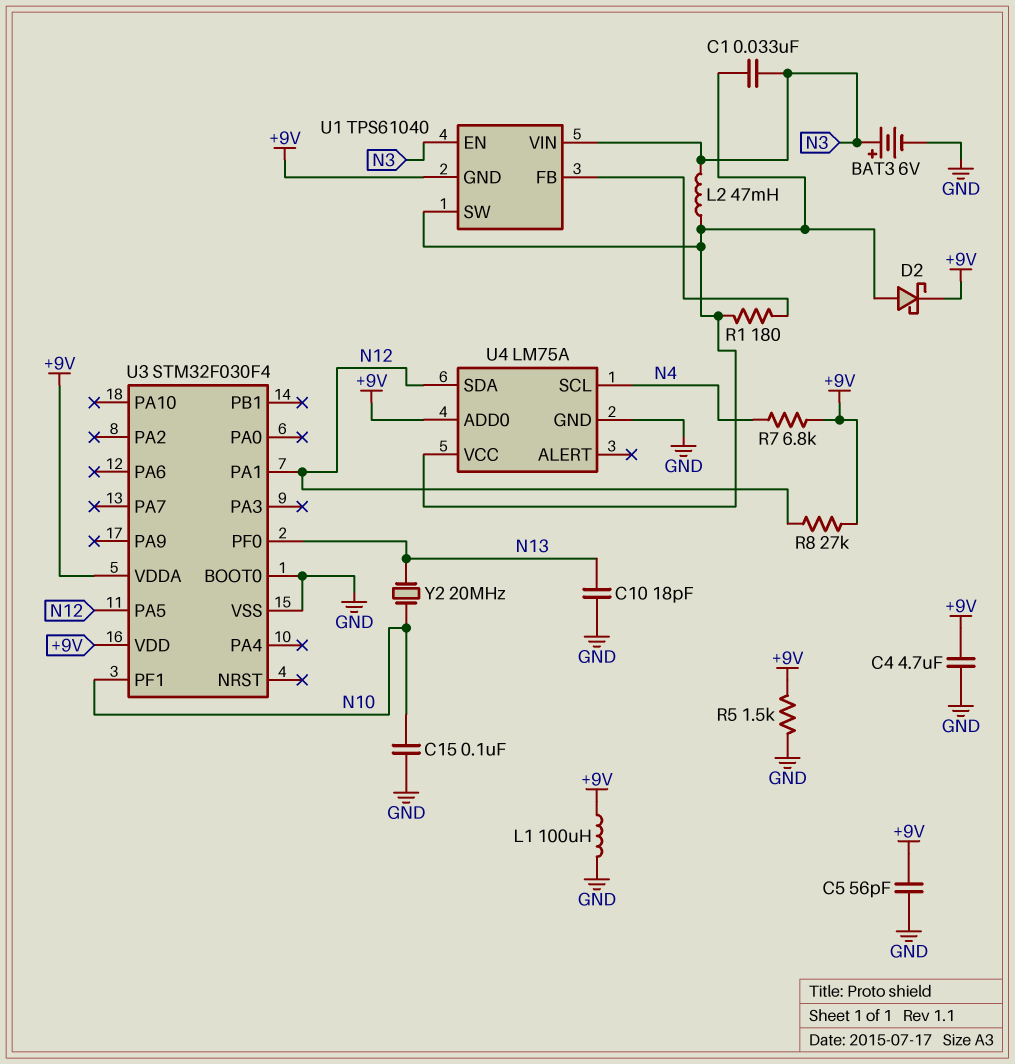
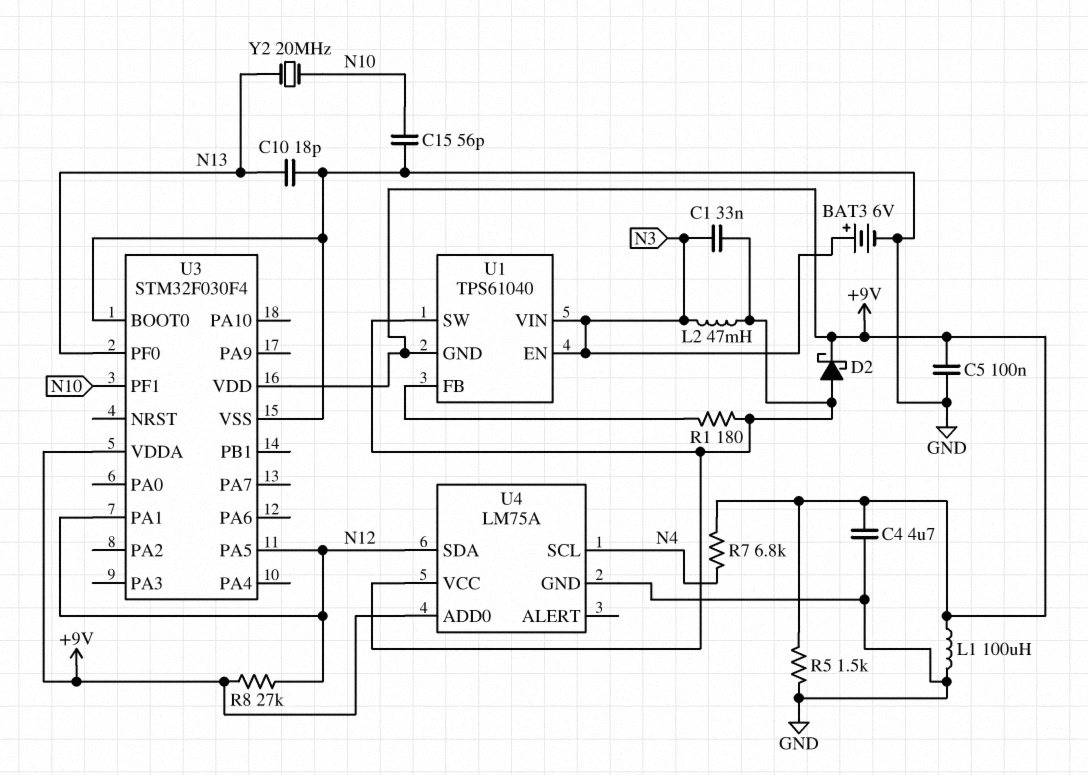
C5: 56pF (+9V, GND) -> 100nF (+9V, GND)
C15: 100nF (GND, N10) -> 56pF (GND, N10)

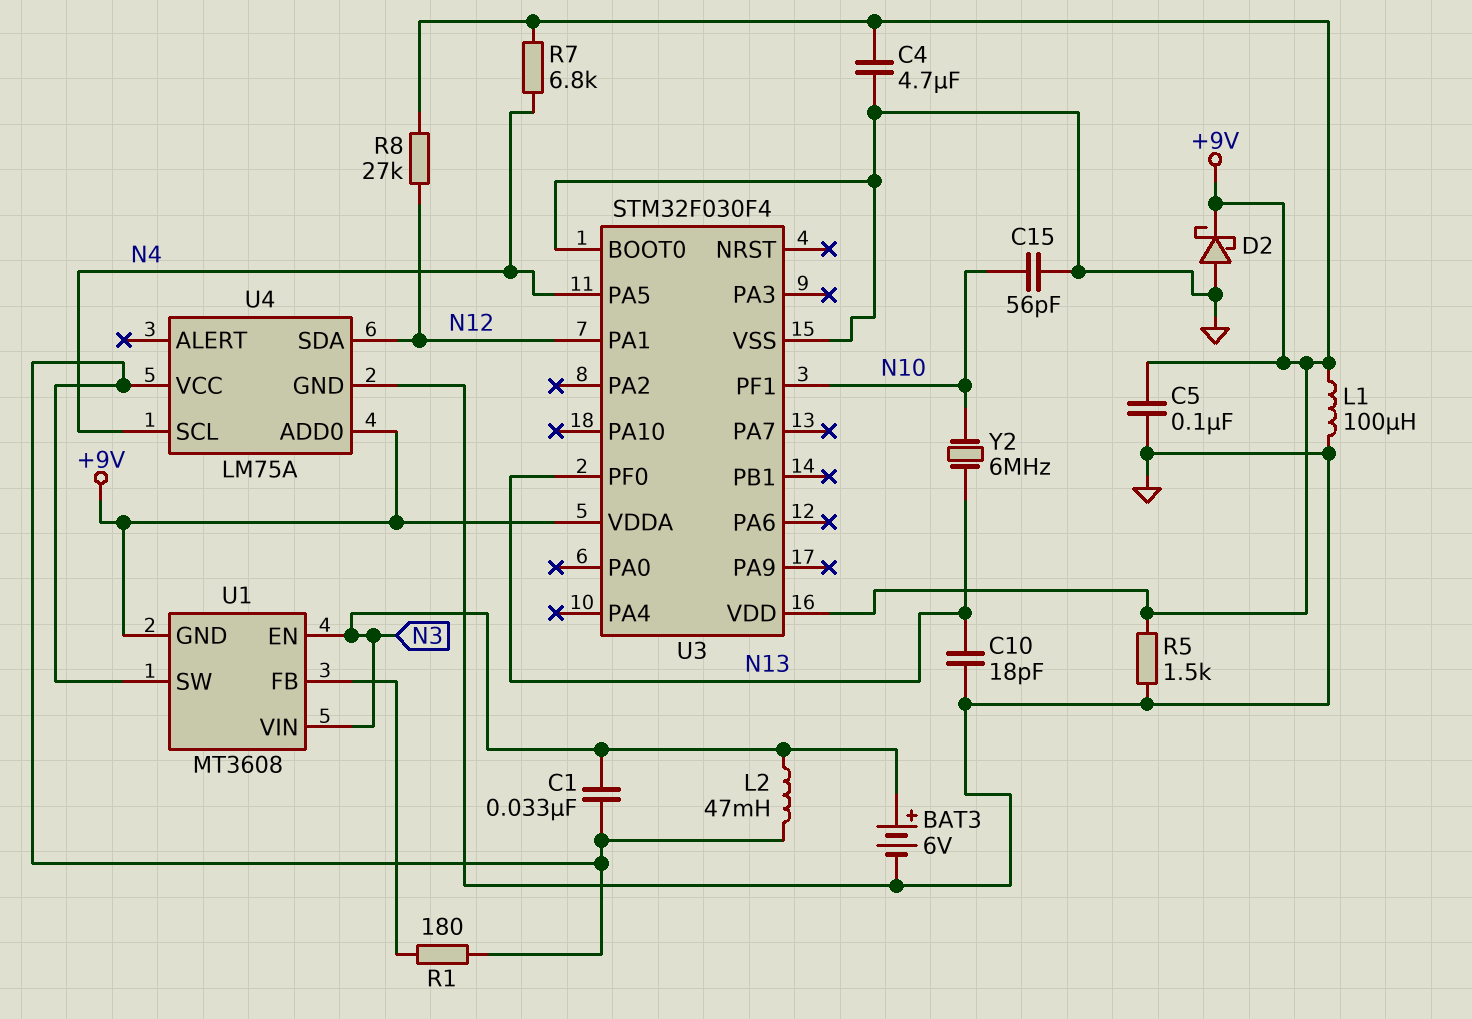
D2: schottky (A U1/SW, K +9V) -> schottky (A GND, K +9V)
U1: TPS61040 -> MT3608
U3 pin PA5: N12 -> N4
Y2: 20MHz (N10, N13) -> 6MHz (N10, N13)

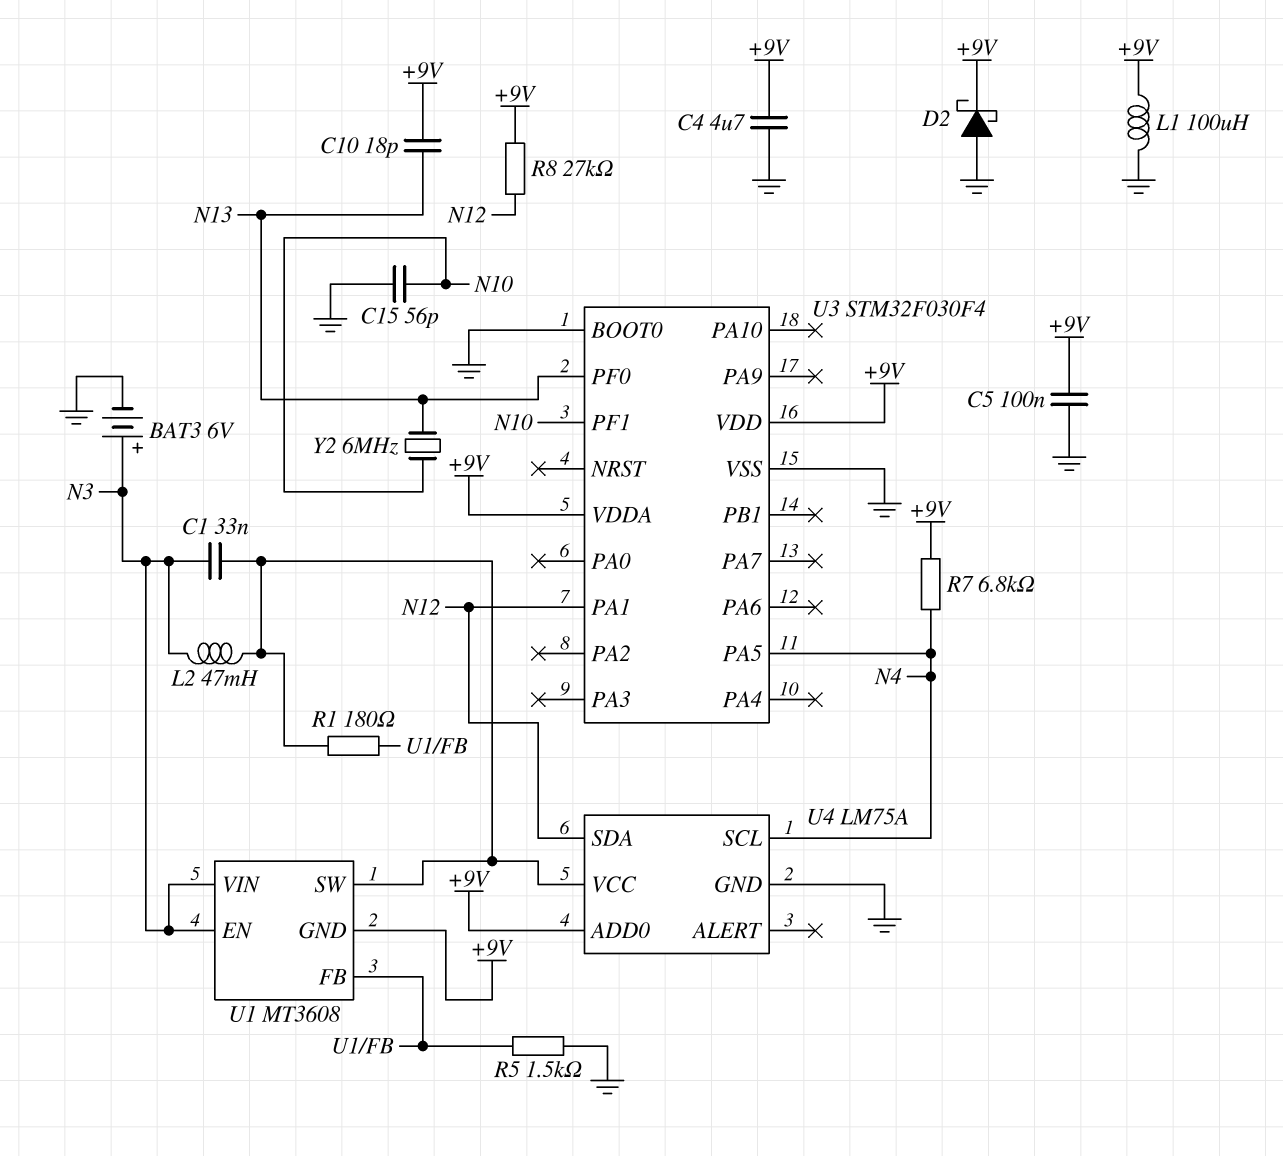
C10: 18pF (GND, N13) -> 18pF (+9V, N13)
R5: 1.5k (+9V, GND) -> 1.5k (GND, U1/FB)

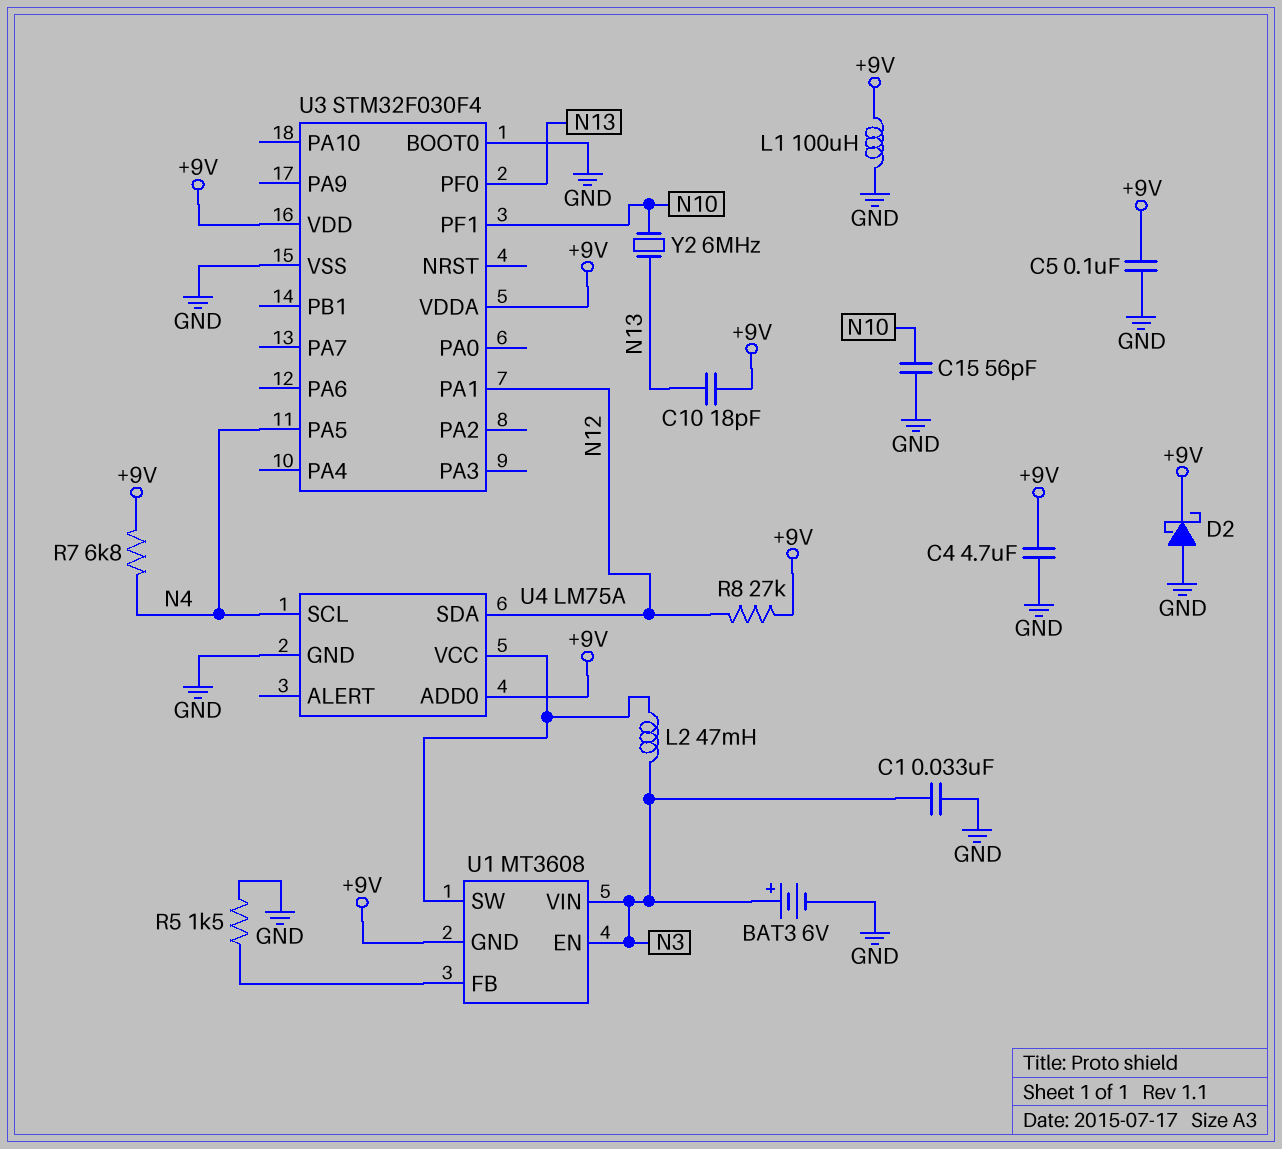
C1: 33nF (N3, U1/SW) -> 33nF (GND, N3)
R1: 180 (U1/FB, U1/SW) -> none

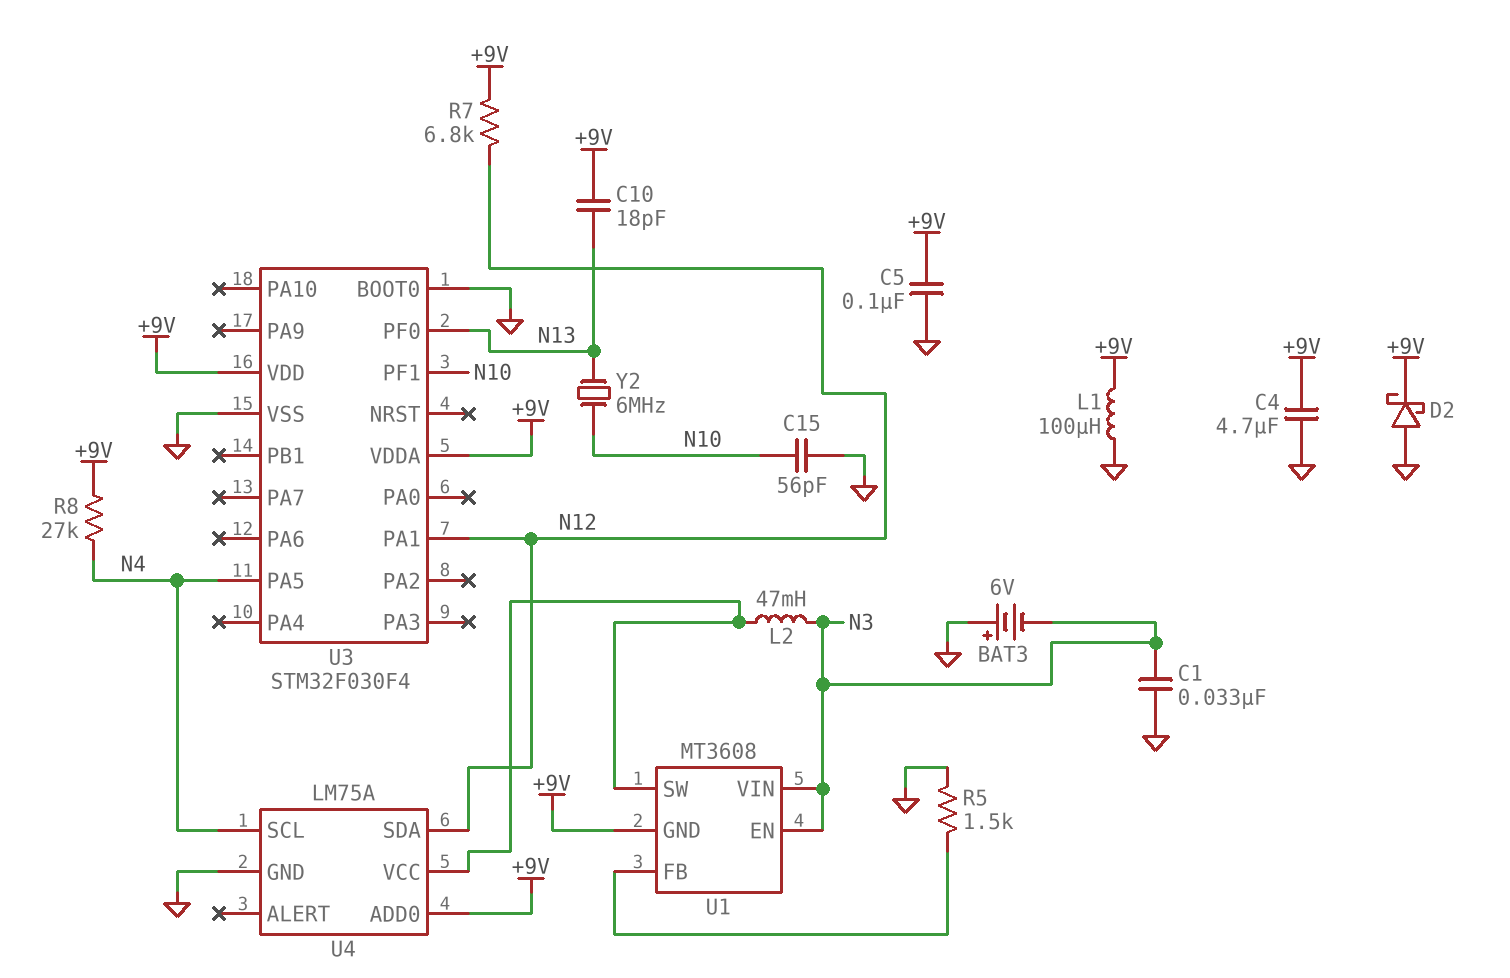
BAT3: 6V (plus N3, minus GND) -> 6V (plus GND, minus N3)
R7: 6.8k (+9V, N4) -> 6.8k (+9V, N12)
R8: 27k (+9V, N12) -> 27k (+9V, N4)

